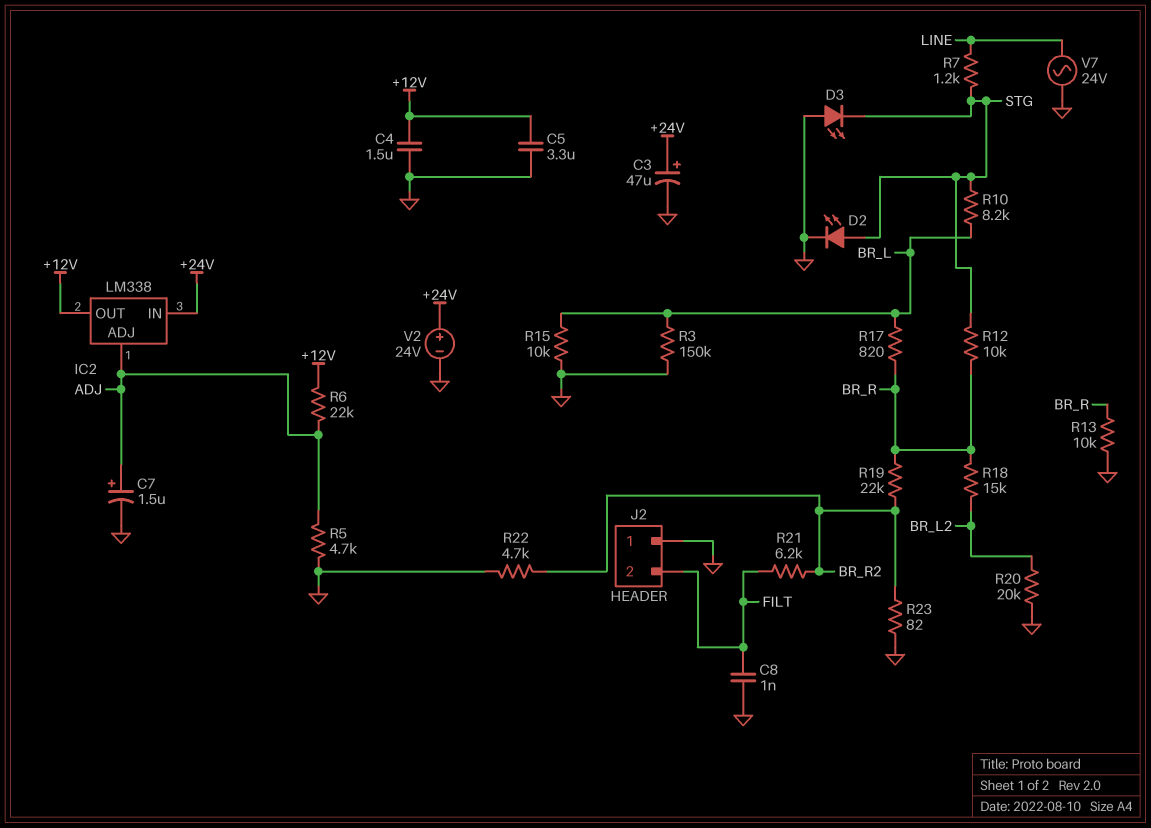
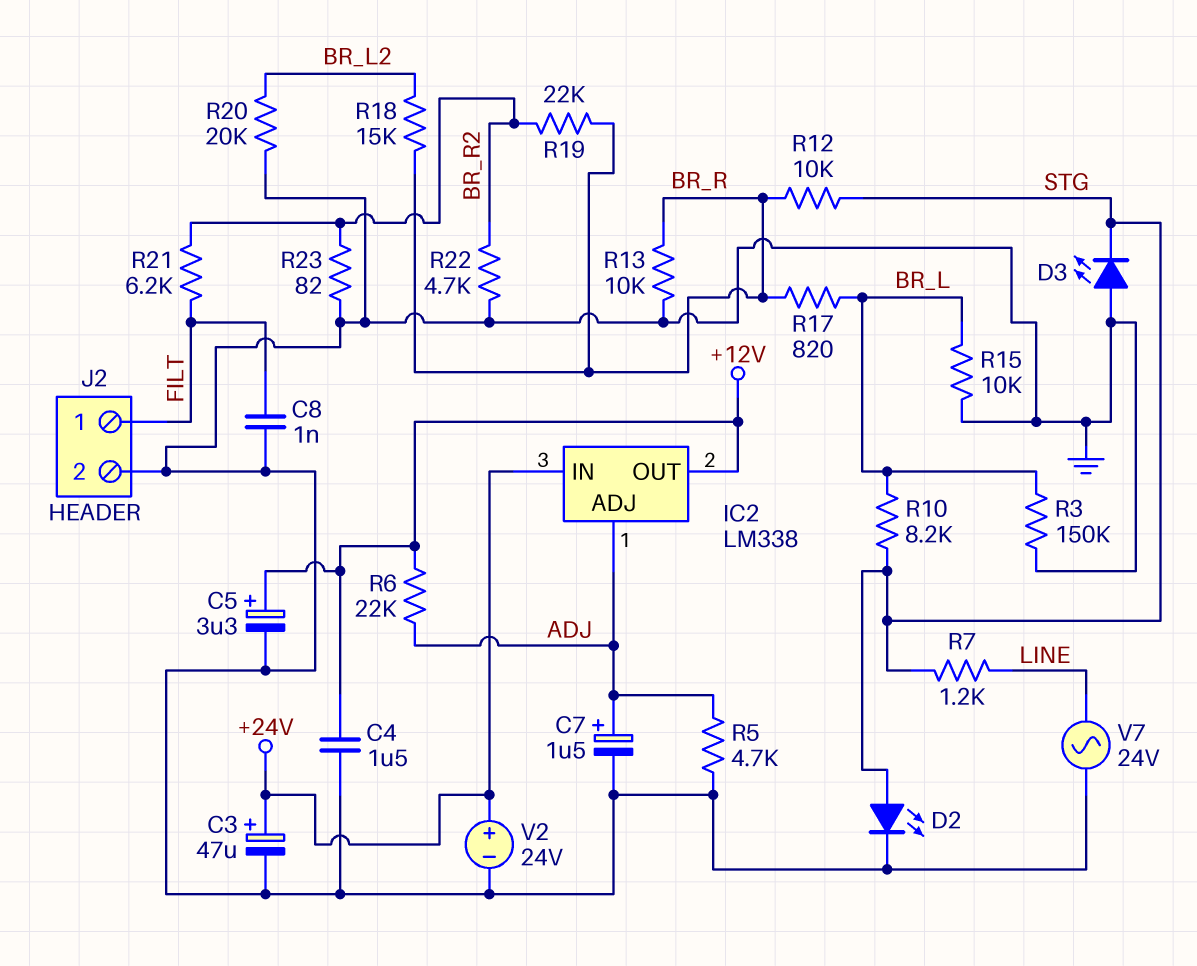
C5: 3.3uF (+12V, GND) -> 3.3uF (plus +12V, minus GND)
J2 pin 1: GND -> FILT
J2 pin 2: FILT -> GND

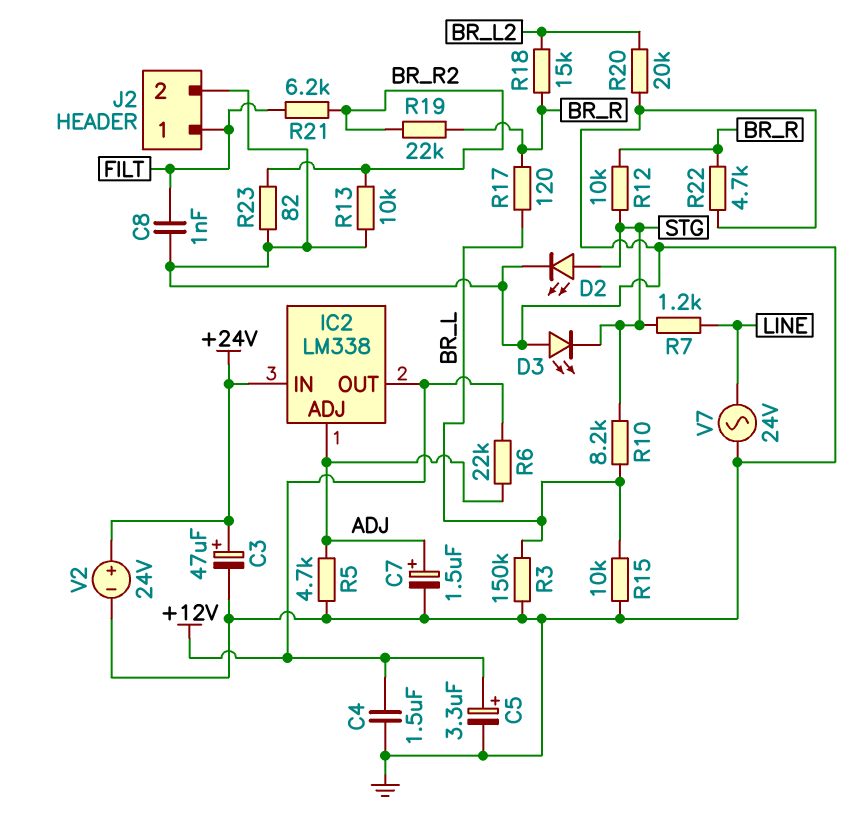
R13: 10k (BR_R, GND) -> 10k (BR_R2, GND)
R17: 820 (BR_L, BR_R) -> 120 (BR_L, BR_R)
R22: 4.7k (BR_R2, GND) -> 4.7k (BR_R, GND)

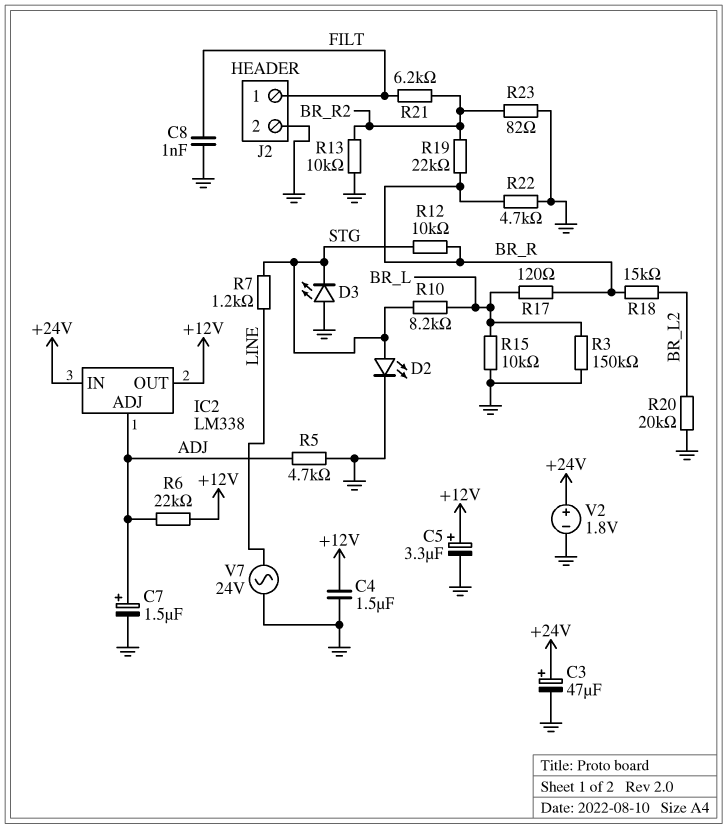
V2: 24V (plus +24V, minus GND) -> 1.8V (plus +24V, minus GND)

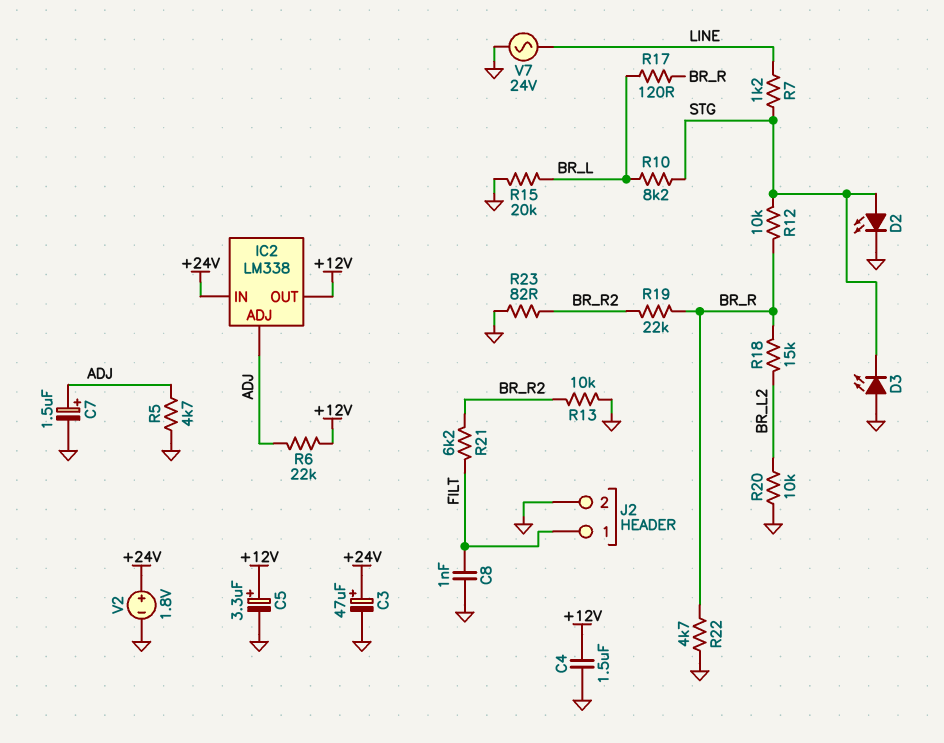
R3: 150k (BR_L, GND) -> none
R15: 10k (BR_L, GND) -> 20k (BR_L, GND)
R20: 20k (BR_L2, GND) -> 10k (BR_L2, GND)

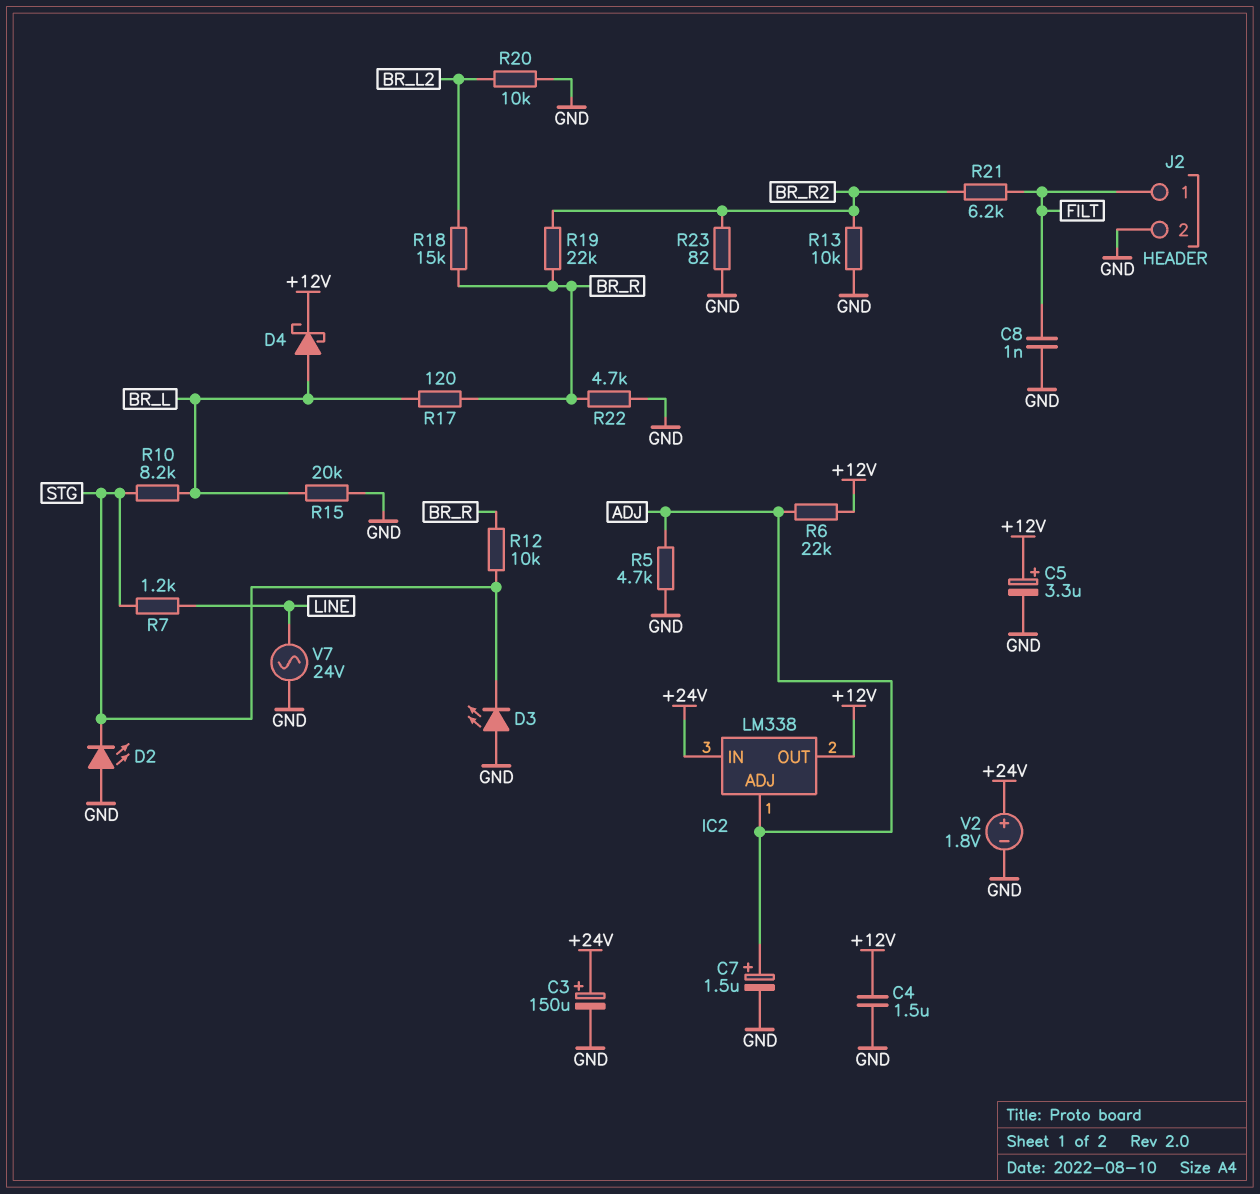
C3: 47uF (plus +24V, minus GND) -> 150uF (plus +24V, minus GND)
D2: LED (A STG, K GND) -> LED (A GND, K STG)
D4: none -> schottky (A BR_L, K +12V)

